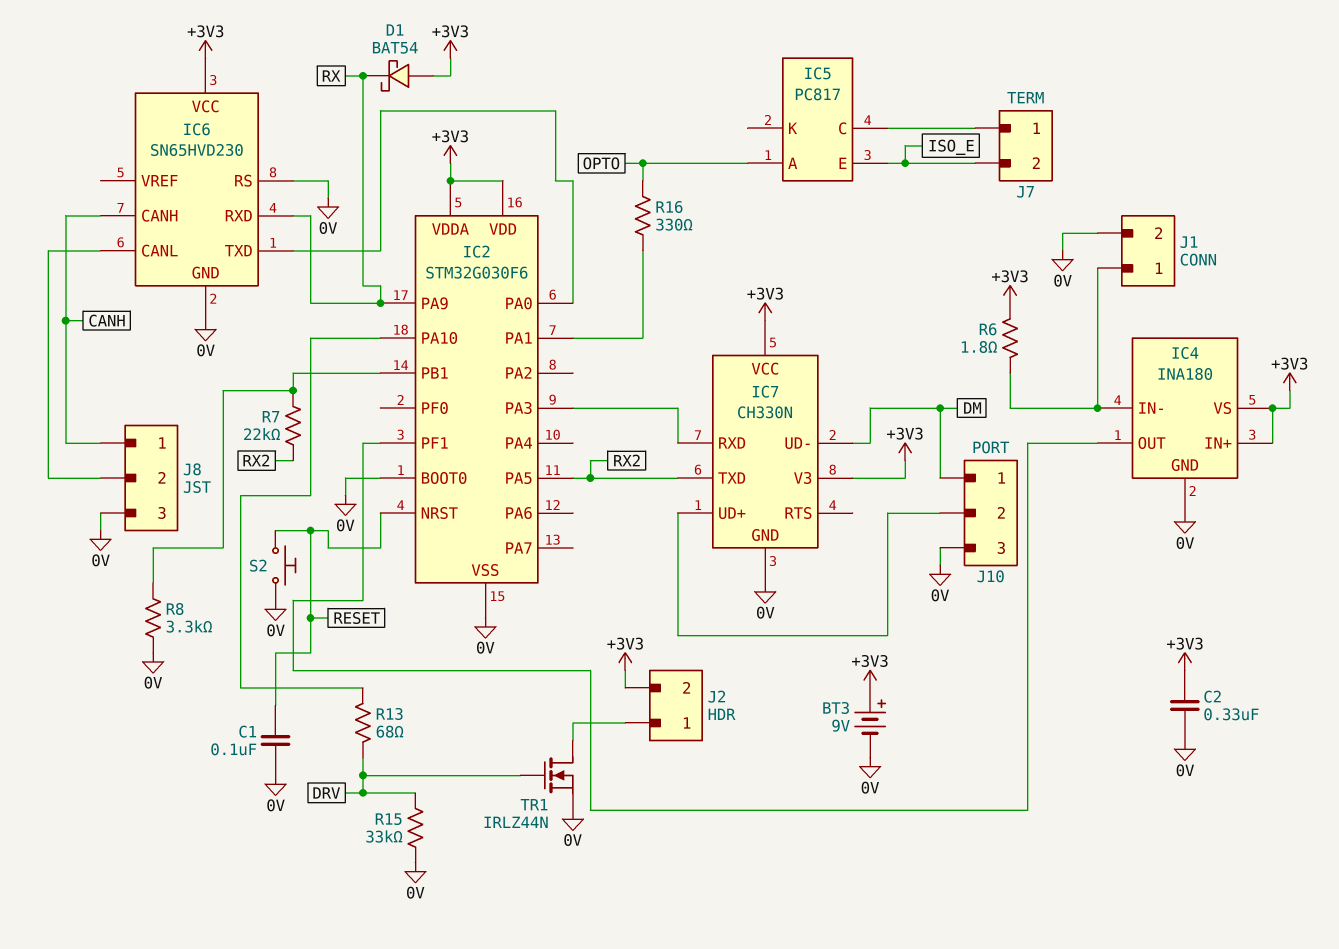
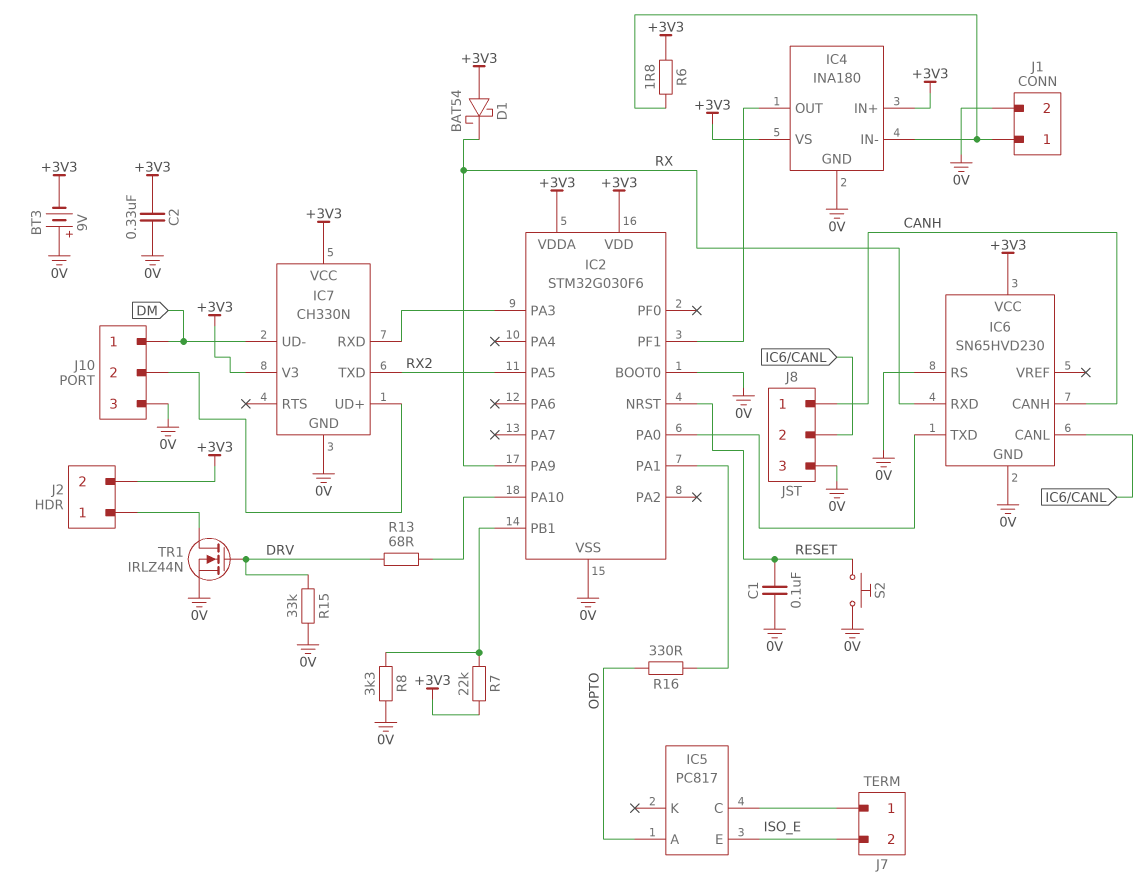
BT3: 9V (plus +3V3, minus 0V) -> 9V (plus 0V, minus +3V3)
R7: 22k (IC2/PB1, RX2) -> 22k (+3V3, IC2/PB1)

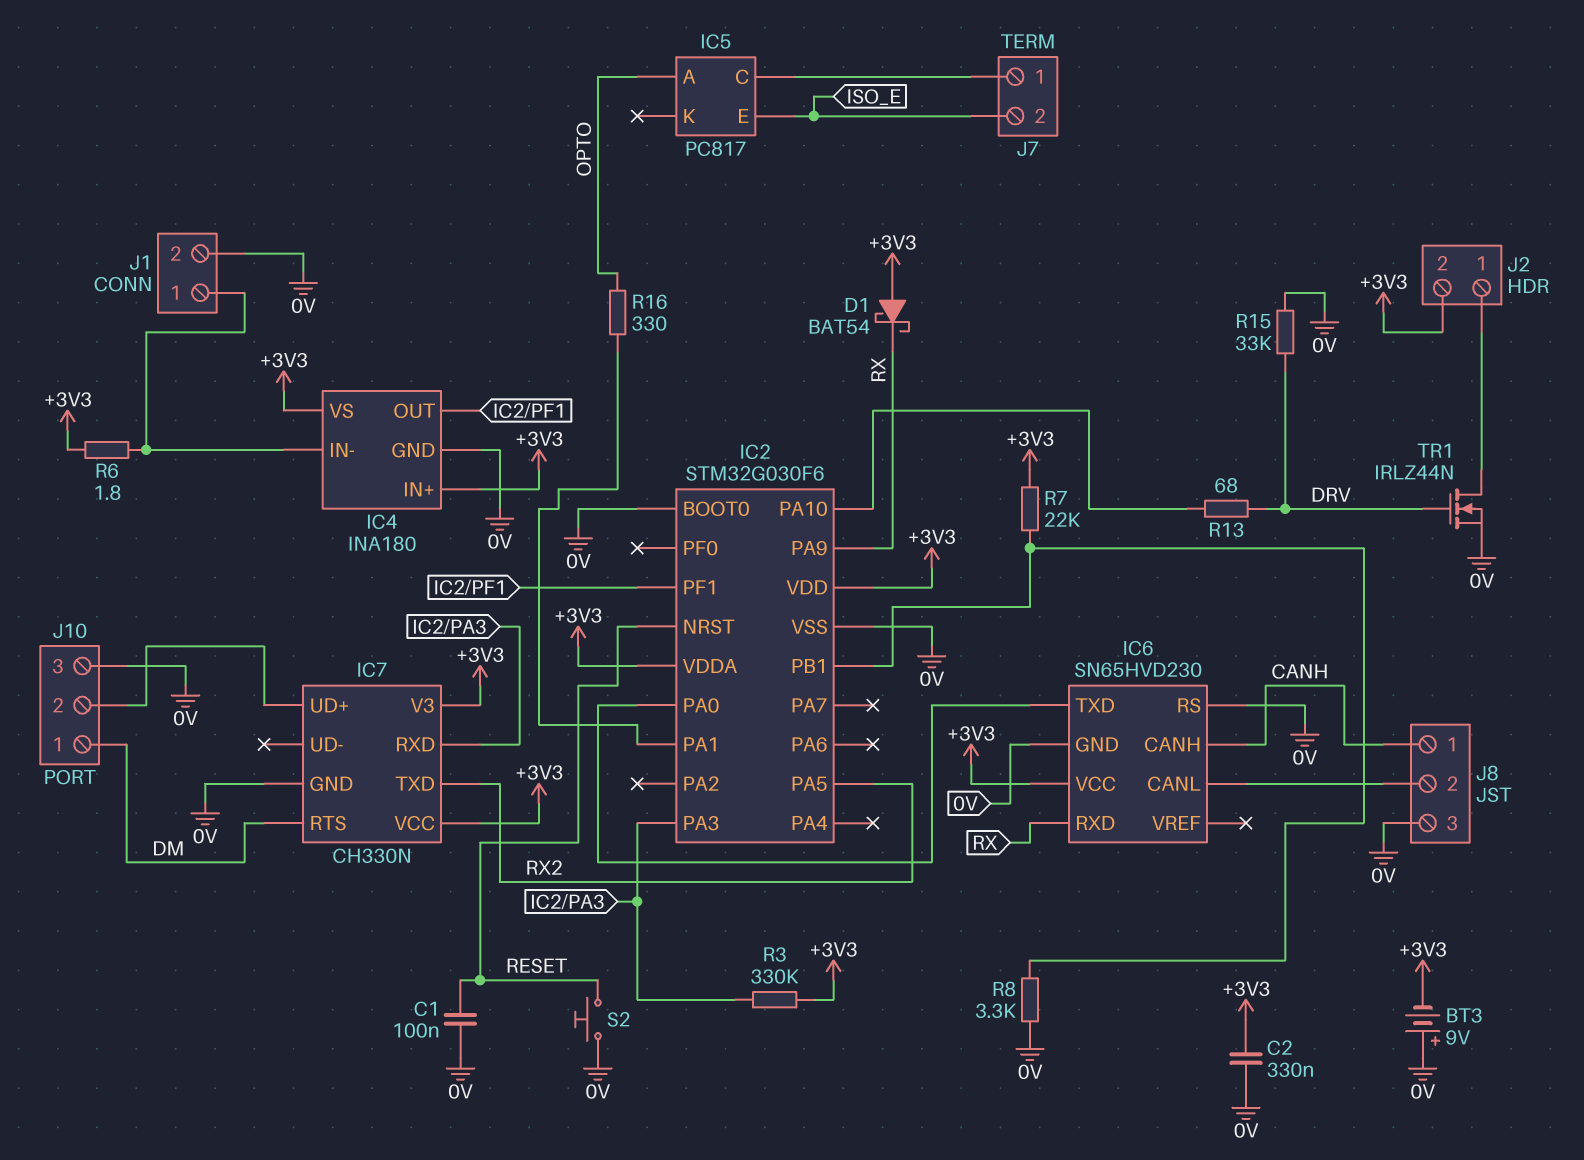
IC7 pin RTS: none -> DM
IC7 pin UD-: DM -> none
R3: none -> 330k (+3V3, IC2/PA3)

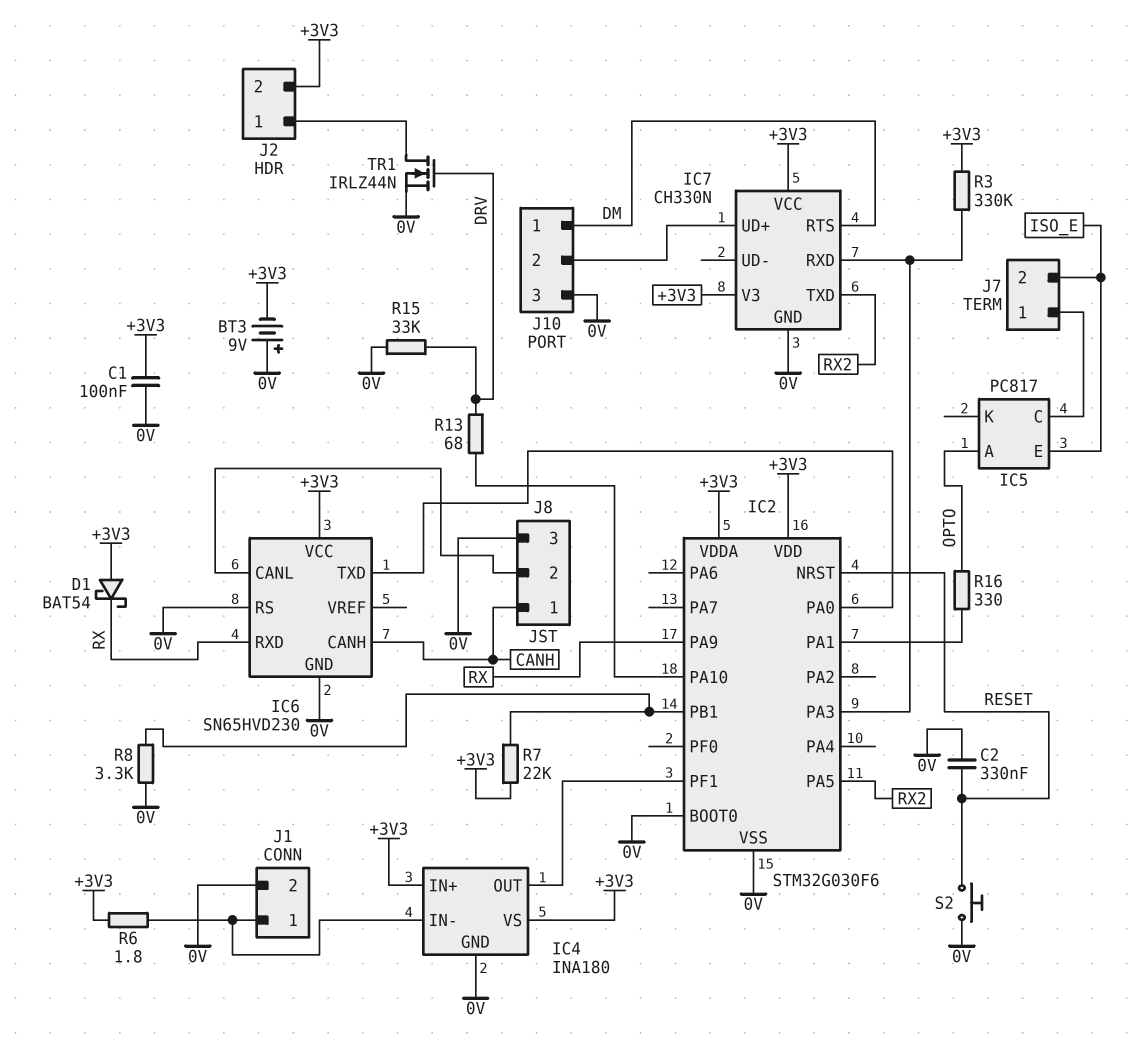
C1: 100nF (0V, RESET) -> 100nF (+3V3, 0V)
C2: 330nF (+3V3, 0V) -> 330nF (0V, RESET)

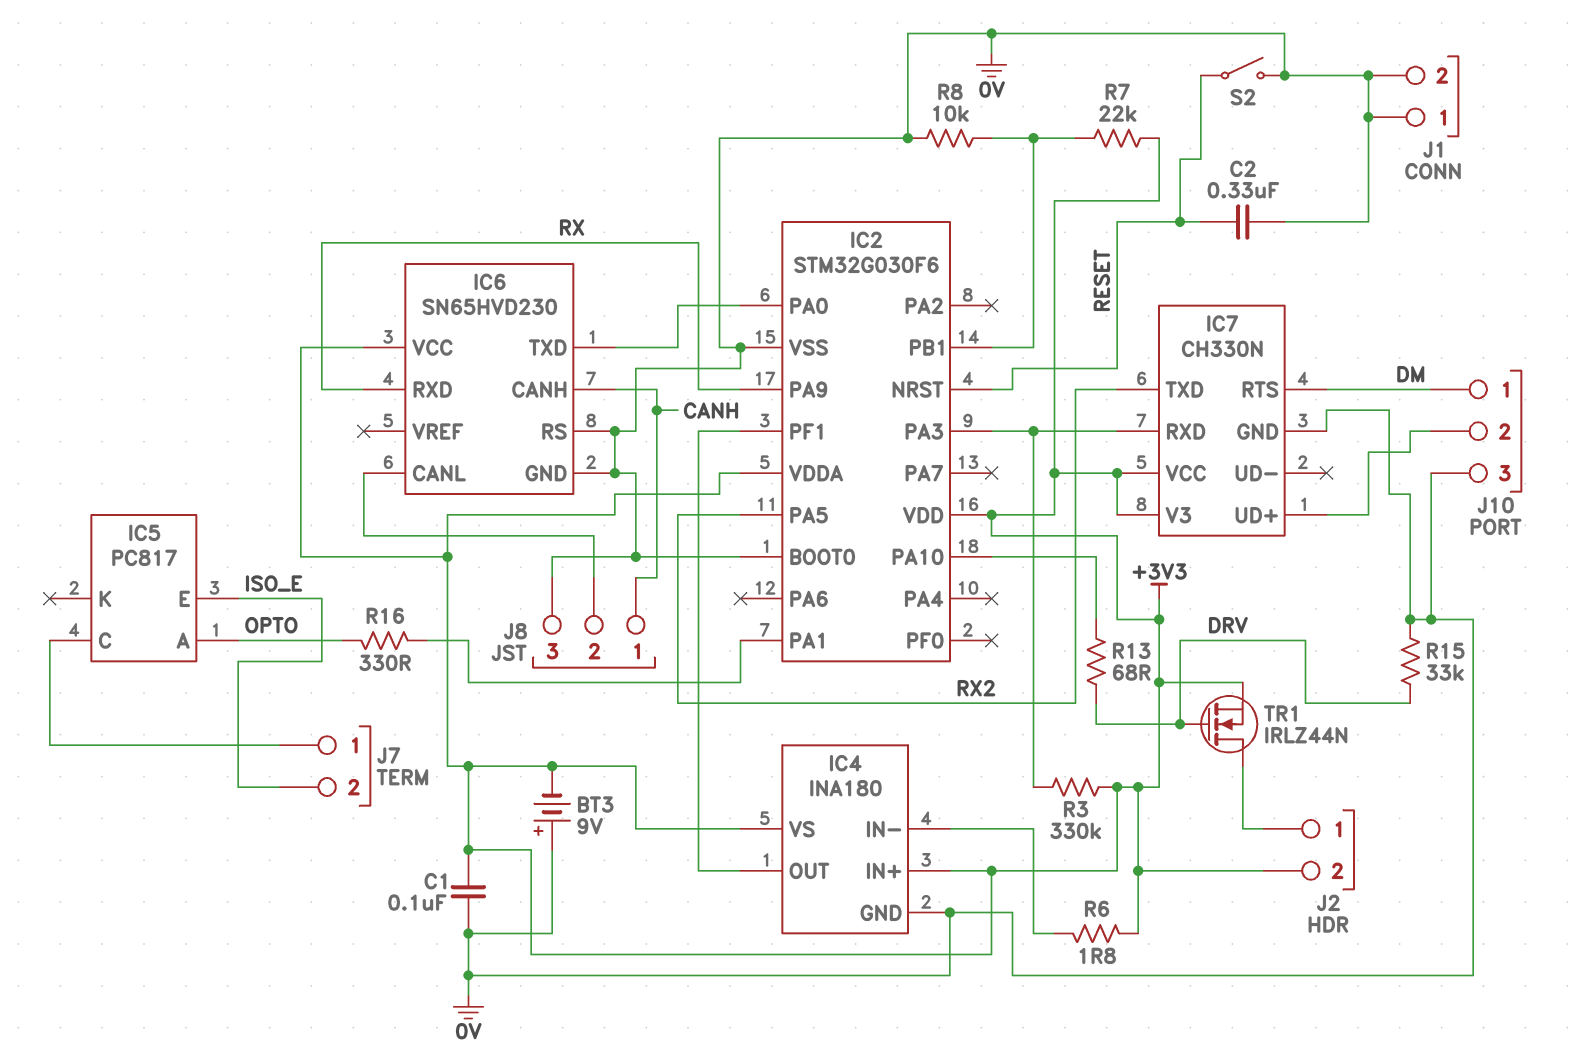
D1: schottky BAT54 (A +3V3, K RX) -> none
J1 pin 1: IC4/IN- -> 0V
R8: 3.3k (0V, IC2/PB1) -> 10k (0V, IC2/PB1)
S2: button (0V, RESET) -> switch (0V, RESET)
TR1: NMOS IRLZ44N (G DRV, D J2/1, S 0V) -> NMOS IRLZ44N (G DRV, D J2/1, S +3V3)

